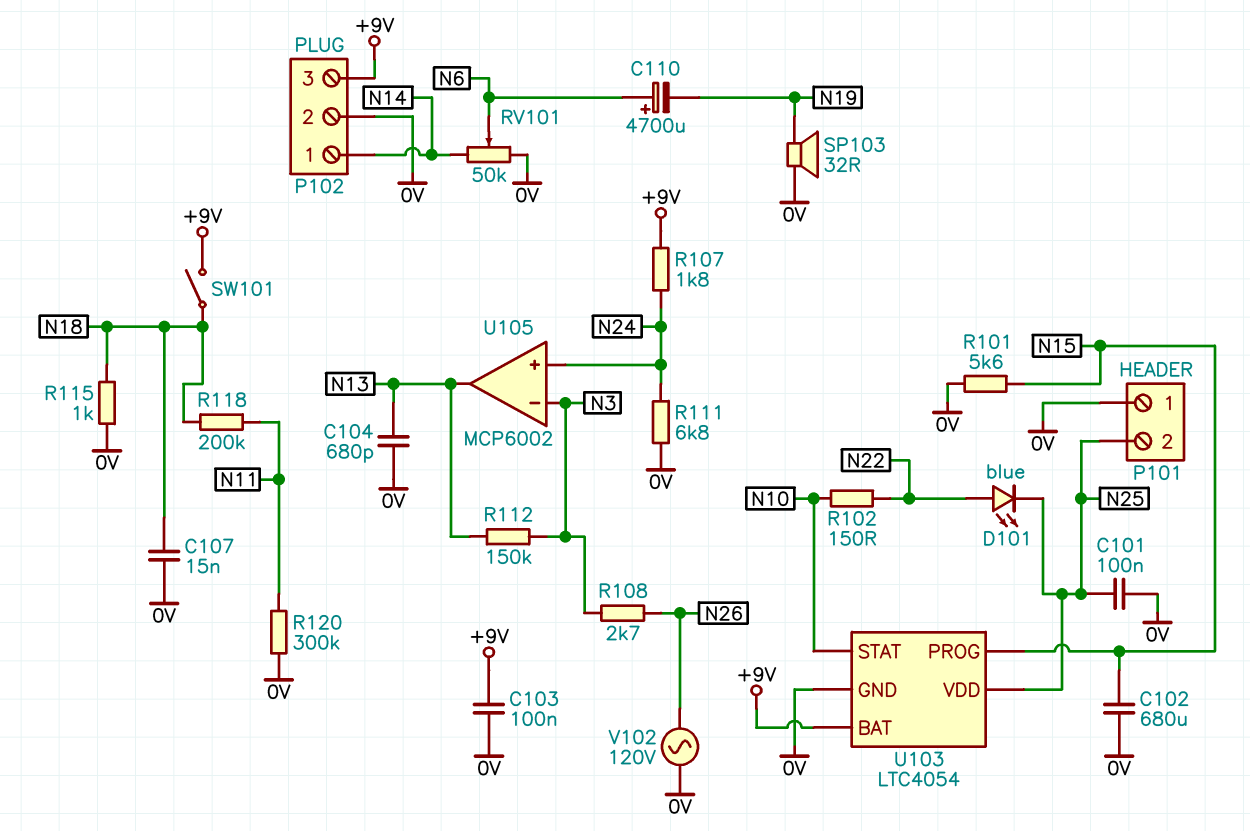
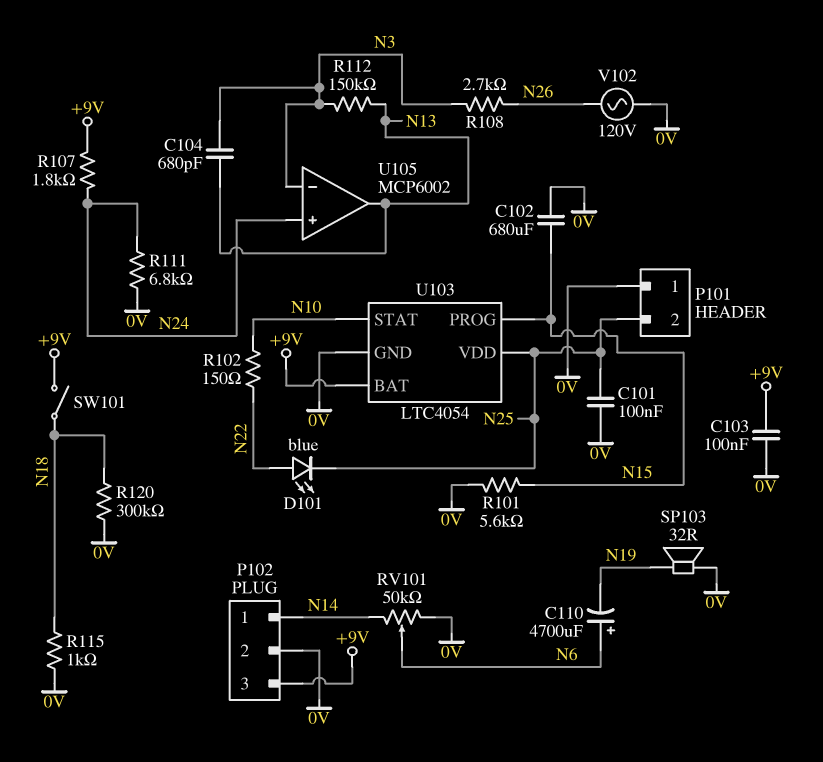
C104: 680pF (0V, N13) -> 680pF (N3, N13)
C107: 15nF (0V, N18) -> none
R118: 200k (N11, N18) -> none
R120: 300k (0V, N11) -> 300k (0V, N18)

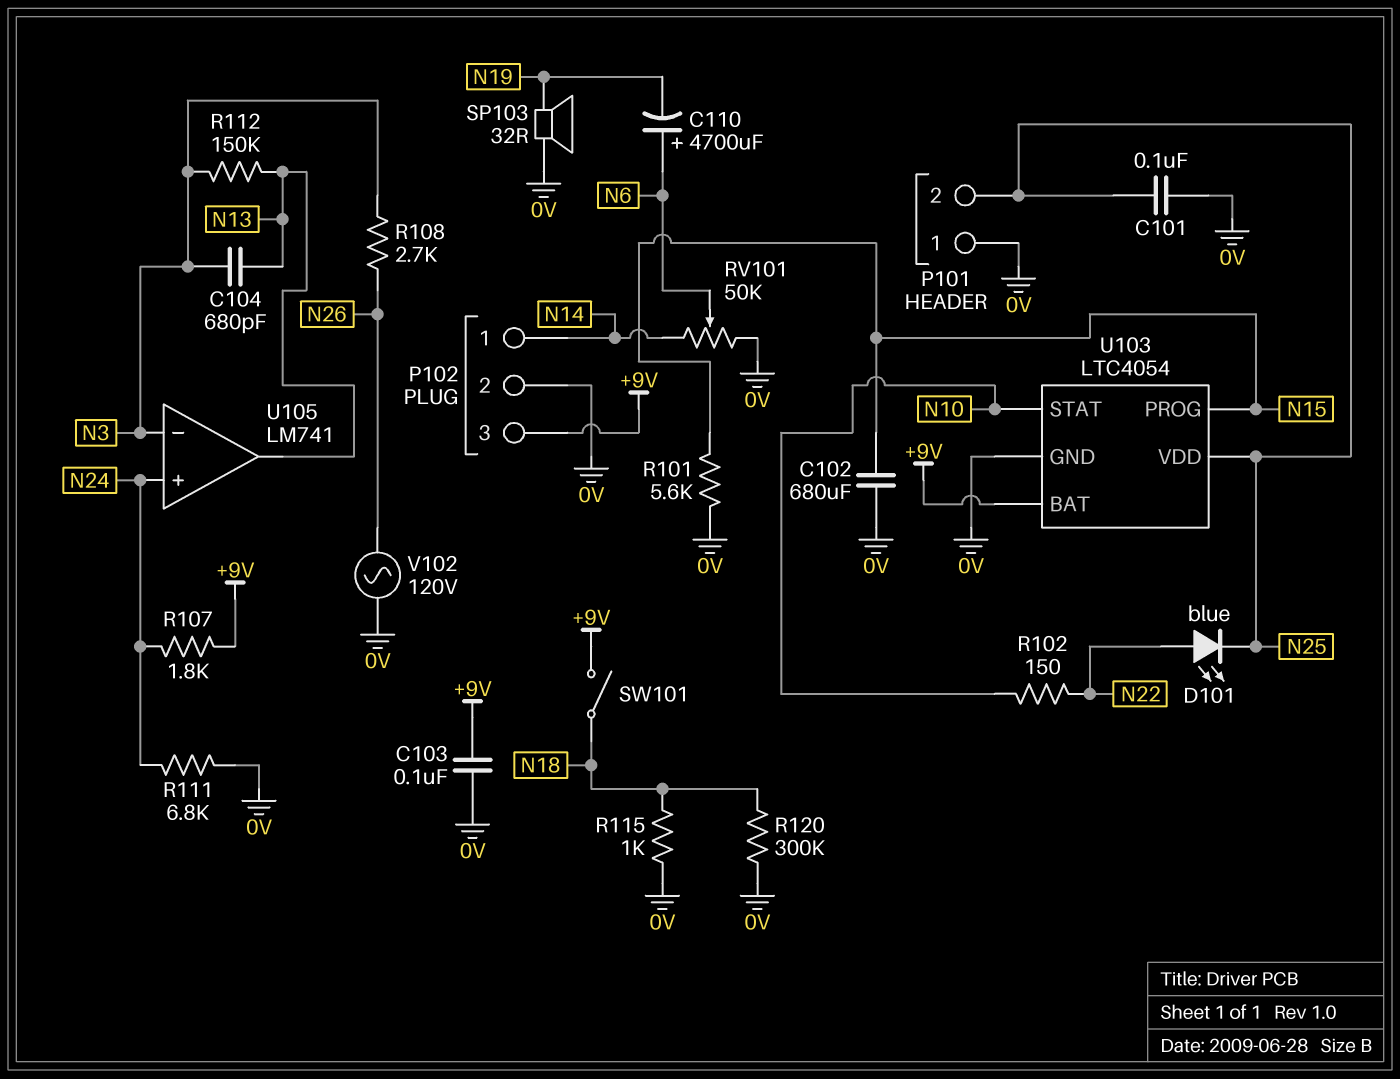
U105: MCP6002 -> LM741

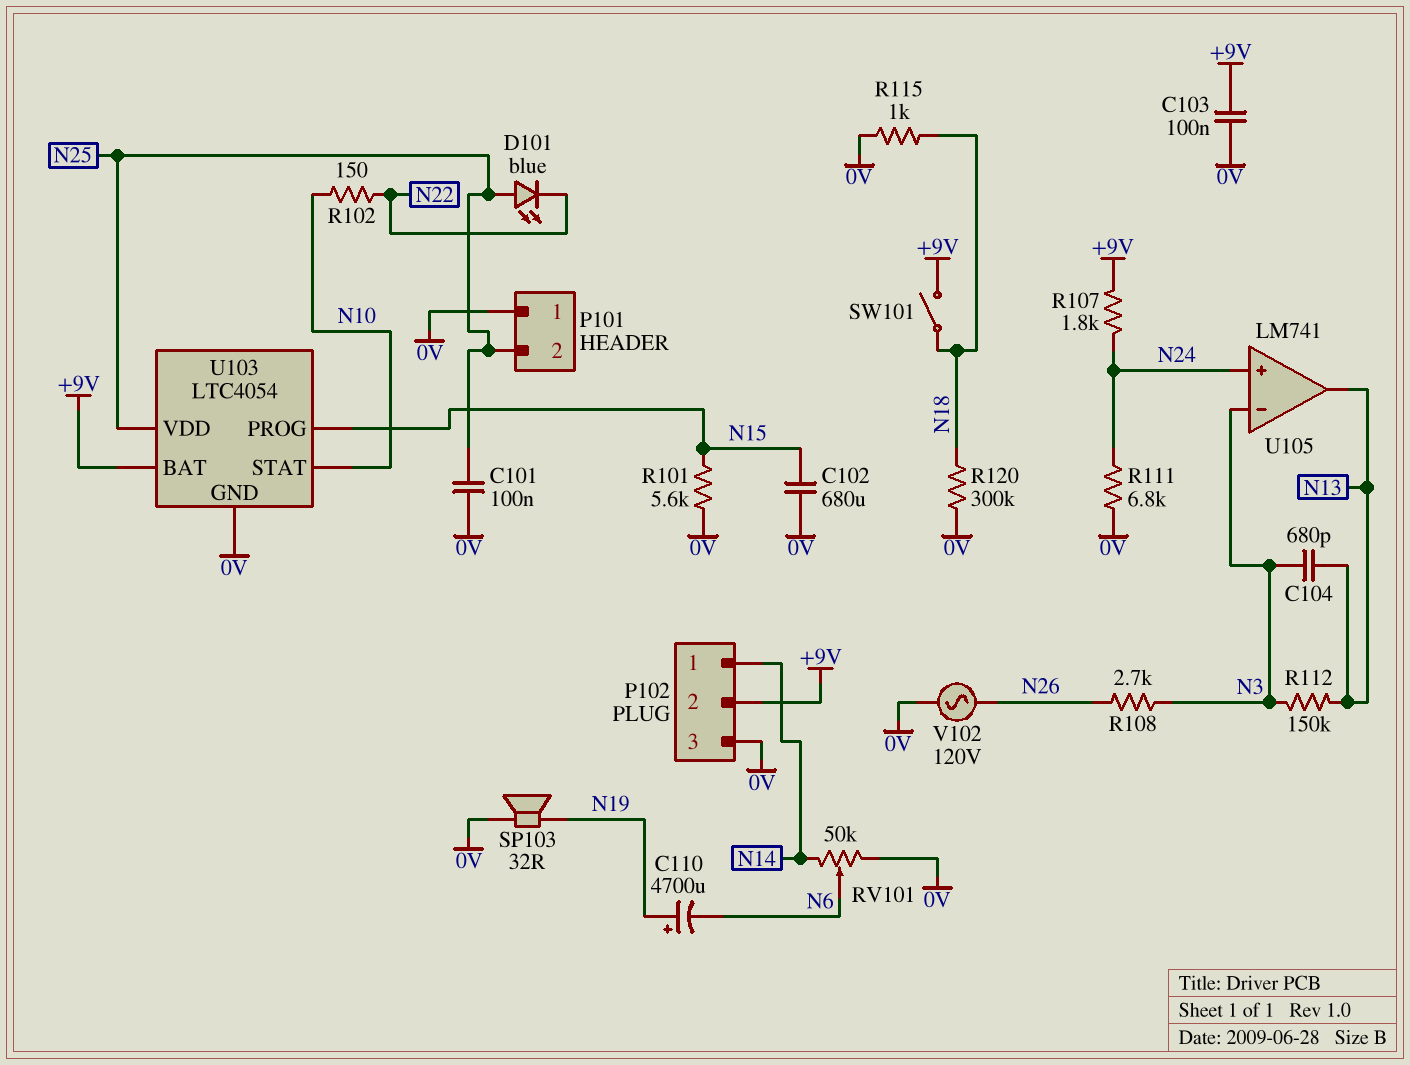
C110: 4700uF (plus N6, minus N19) -> 4700uF (plus N19, minus N6)
D101: LED blue (A N22, K N25) -> LED blue (A N25, K N22)
P102 pin 2: 0V -> +9V
P102 pin 3: +9V -> 0V

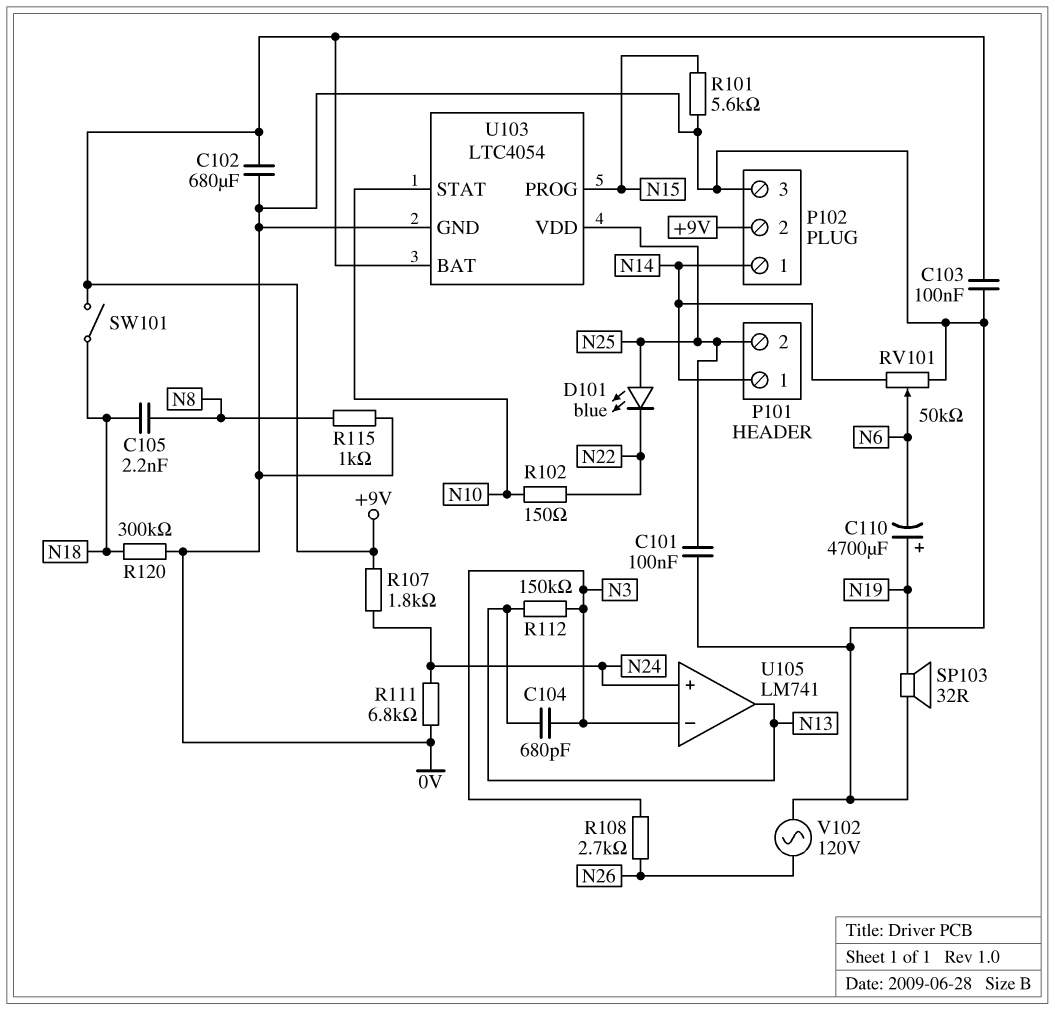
C102: 680uF (0V, N15) -> 680uF (+9V, 0V)
C105: none -> 2.2nF (N8, N18)
P101 pin 1: 0V -> N14
R115: 1k (0V, N18) -> 1k (0V, N8)

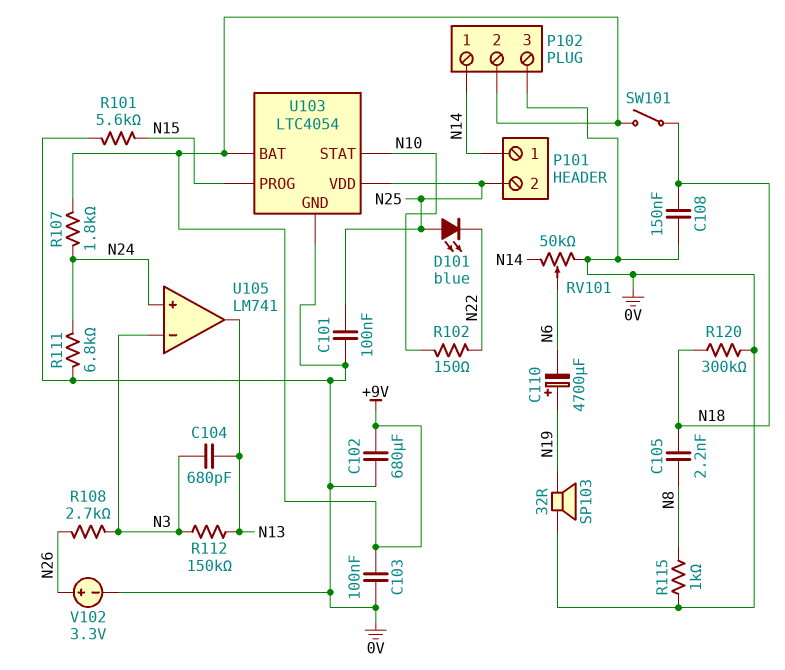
C108: none -> 150nF (0V, N18)
V102: AC 120V (0V, N26) -> 3.3V (plus N26, minus 0V)

